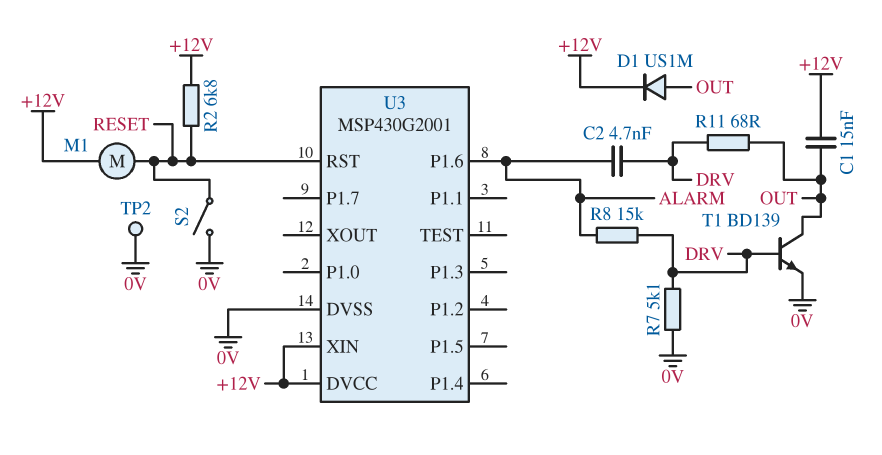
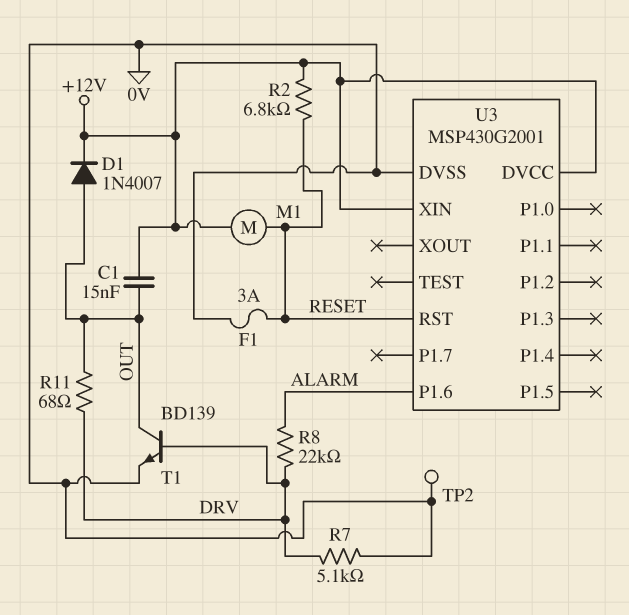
C2: 4.7nF (ALARM, DRV) -> none
D1: diode US1M (A OUT, K +12V) -> diode 1N4007 (A OUT, K +12V)
F1: none -> 3A (0V, RESET)
R8: 15k (ALARM, DRV) -> 22k (ALARM, DRV)
S2: switch (0V, RESET) -> none

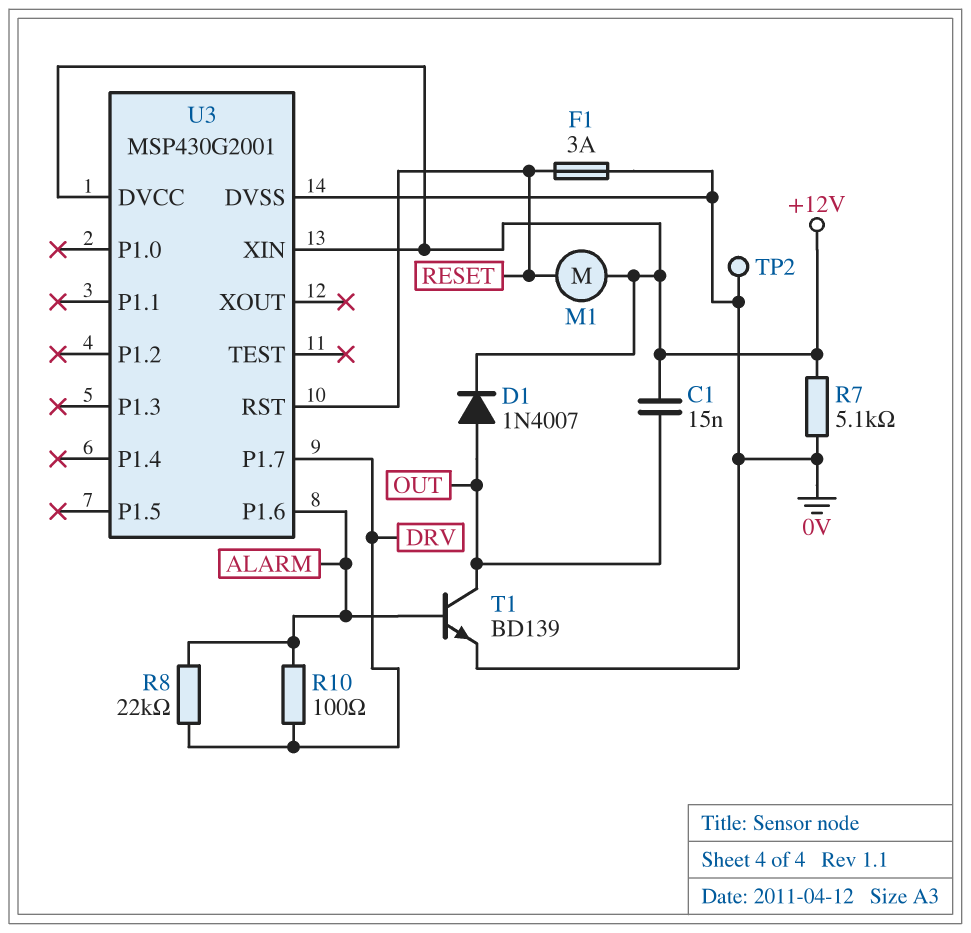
R2: 6.8k (+12V, RESET) -> none
R7: 5.1k (0V, DRV) -> 5.1k (+12V, 0V)
R10: none -> 100 (ALARM, DRV)
R11: 68 (DRV, OUT) -> none
T1: NPN BD139 (B DRV, C OUT, E 0V) -> NPN BD139 (B ALARM, C OUT, E 0V)
U3 pin P1.7: none -> DRV

